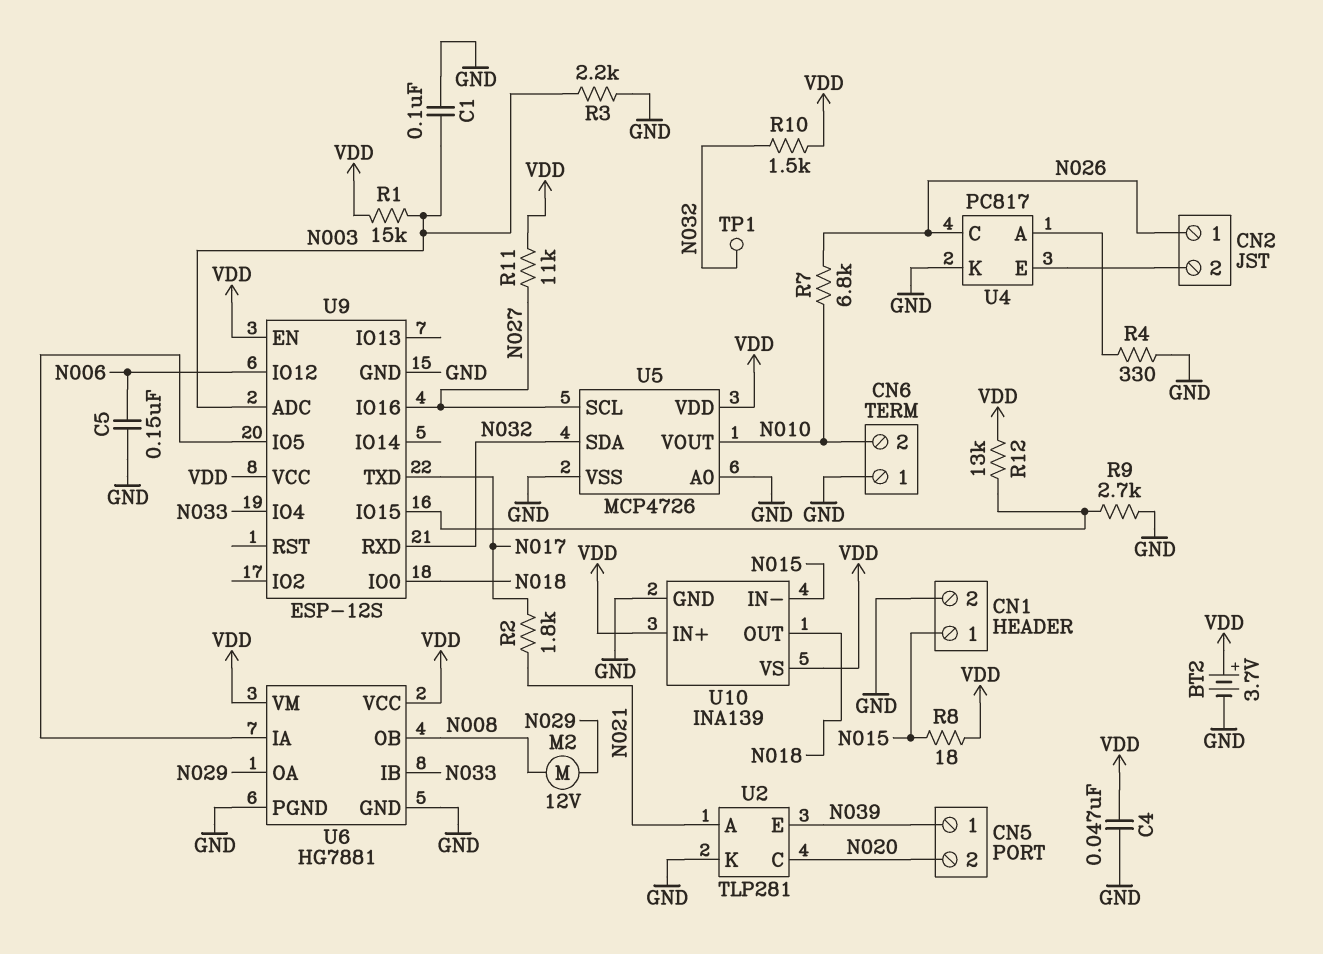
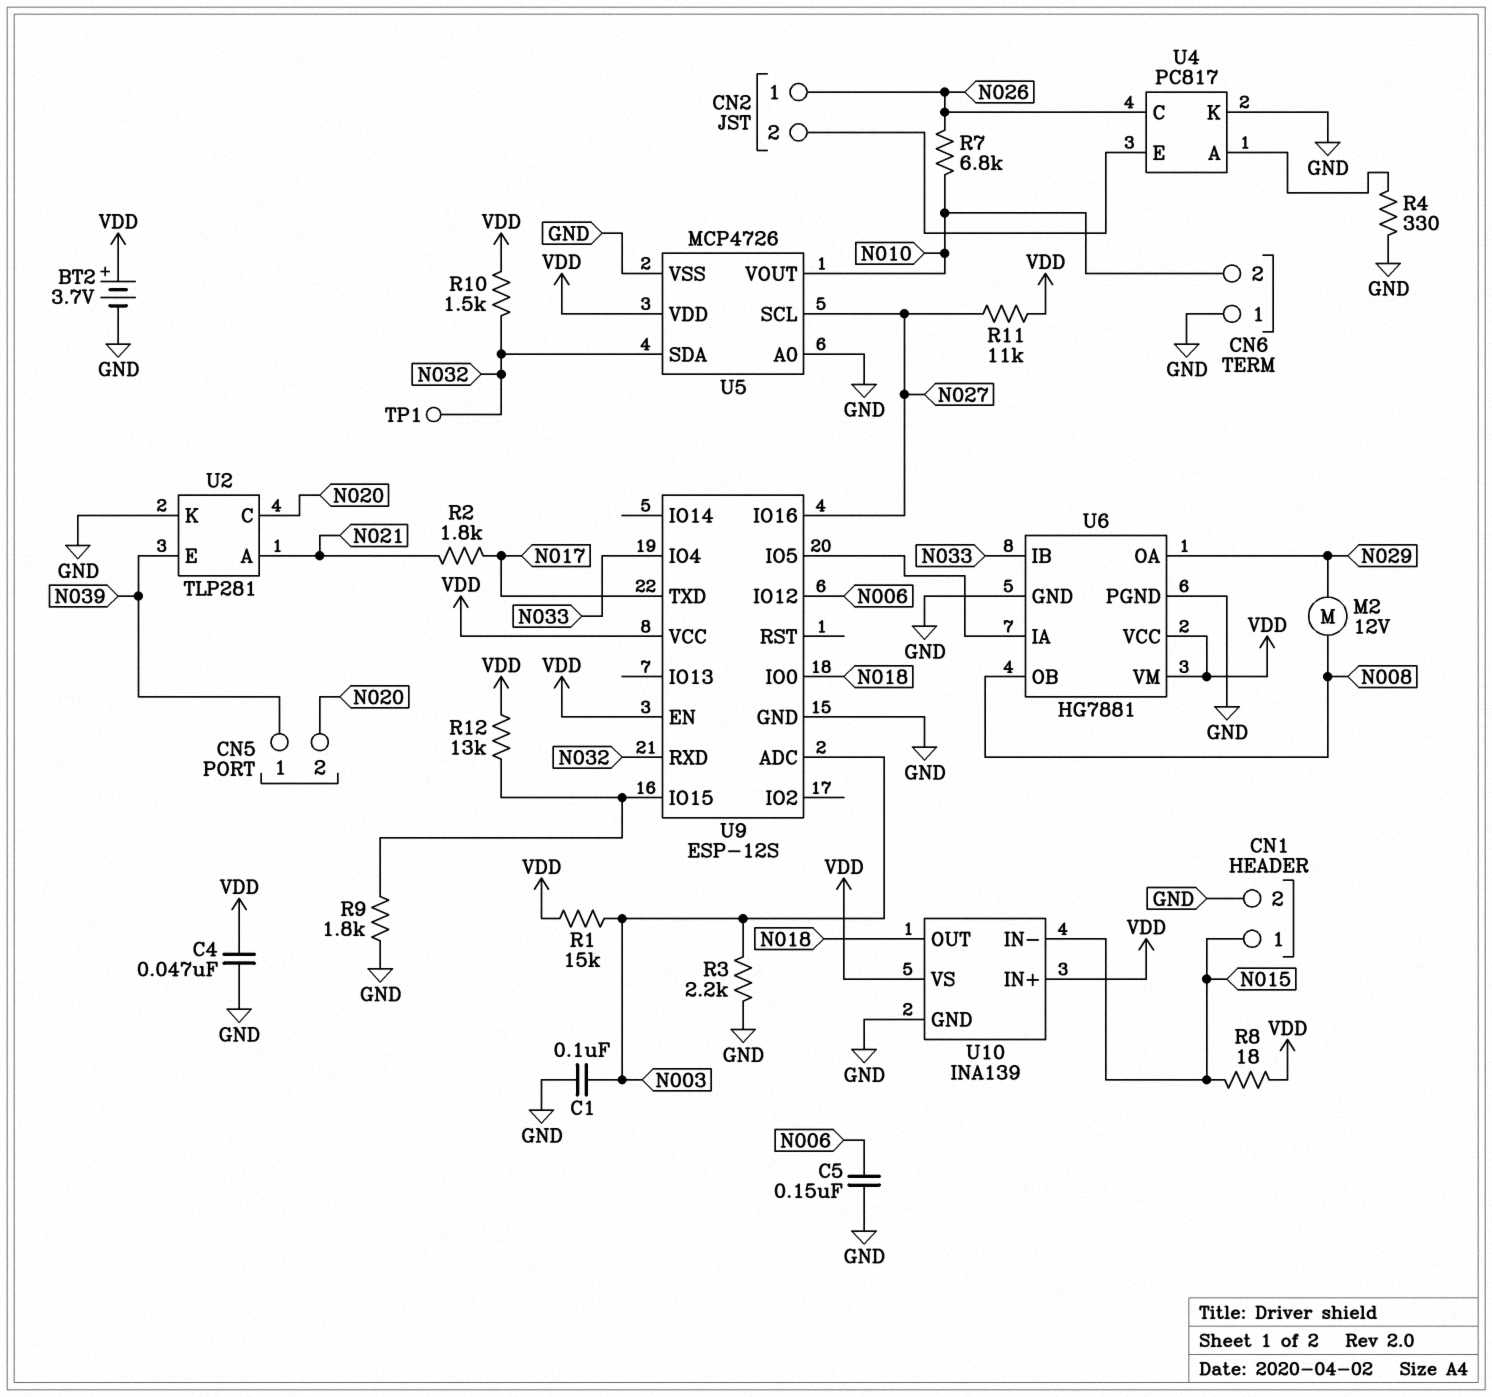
R9: 2.7k (GND, U9/IO15) -> 1.8k (GND, U9/IO15)

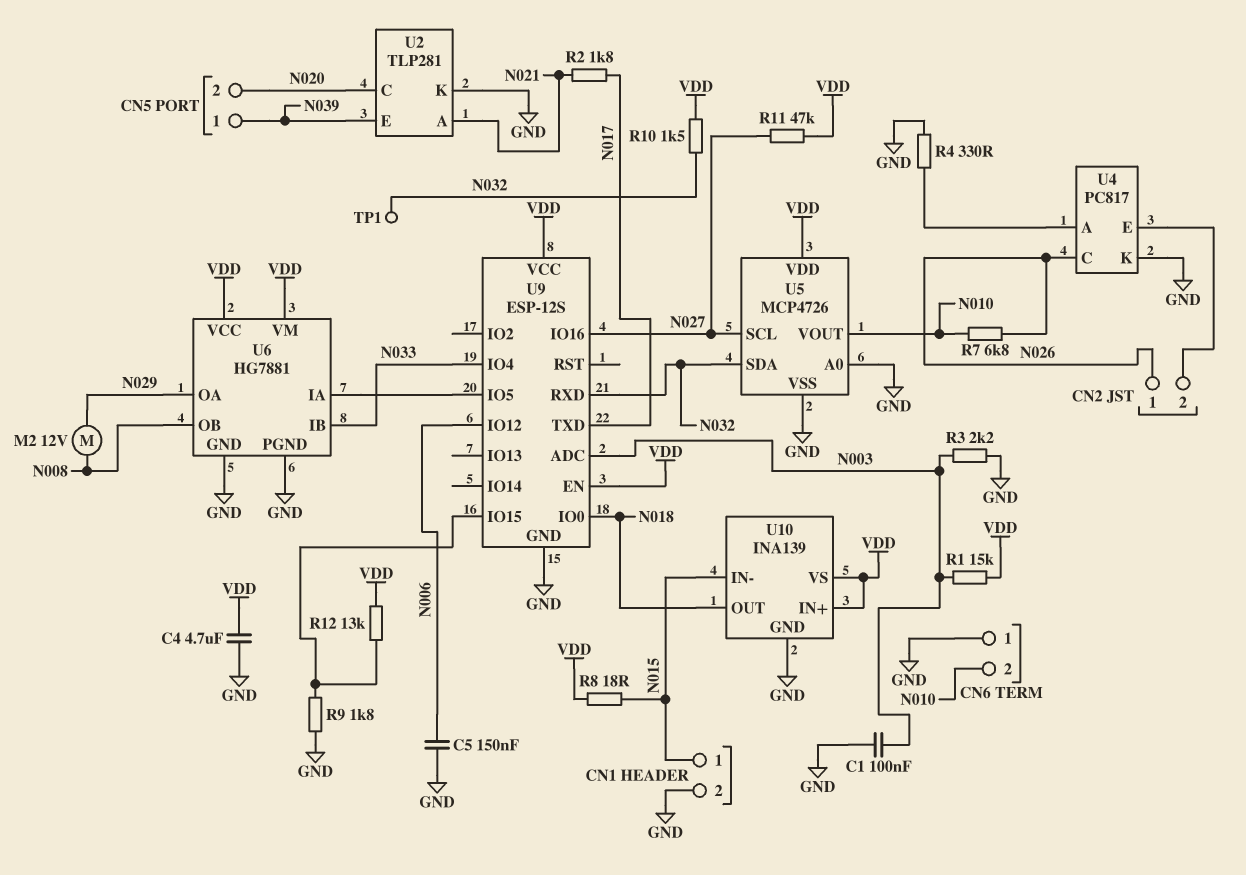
BT2: 3.7V (plus VDD, minus GND) -> none
C4: 47nF (GND, VDD) -> 4.7uF (GND, VDD)
R11: 11k (N027, VDD) -> 47k (N027, VDD)

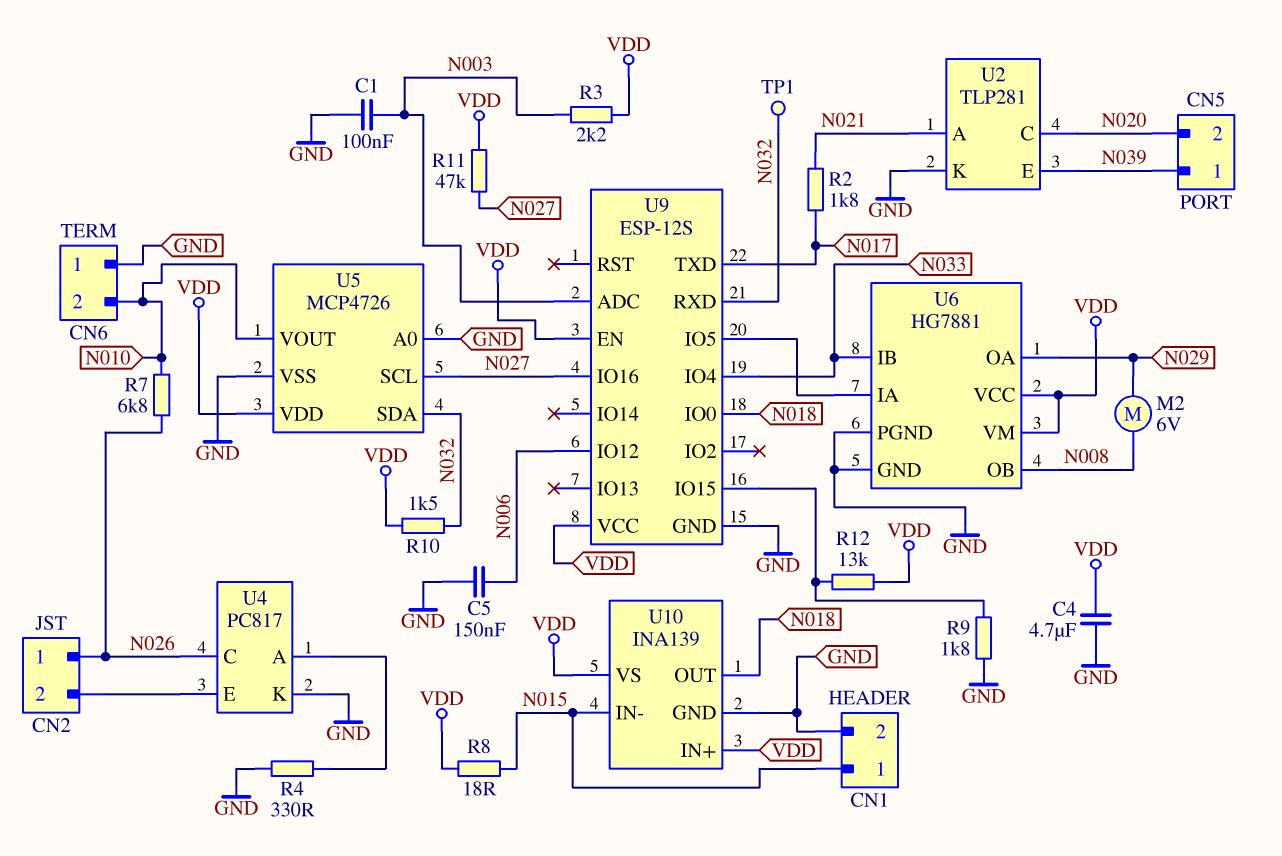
M2: motor 12V (N008, N029) -> motor 6V (N008, N029)
R1: 15k (N003, VDD) -> none
R3: 2.2k (GND, N003) -> 2.2k (N003, VDD)

